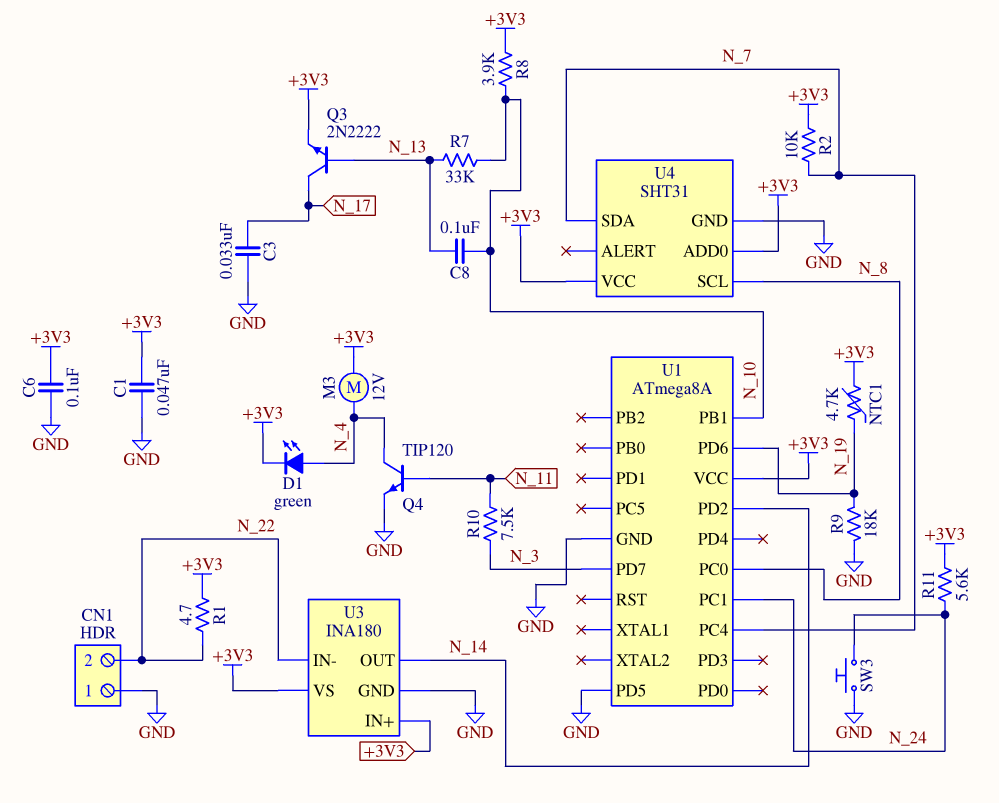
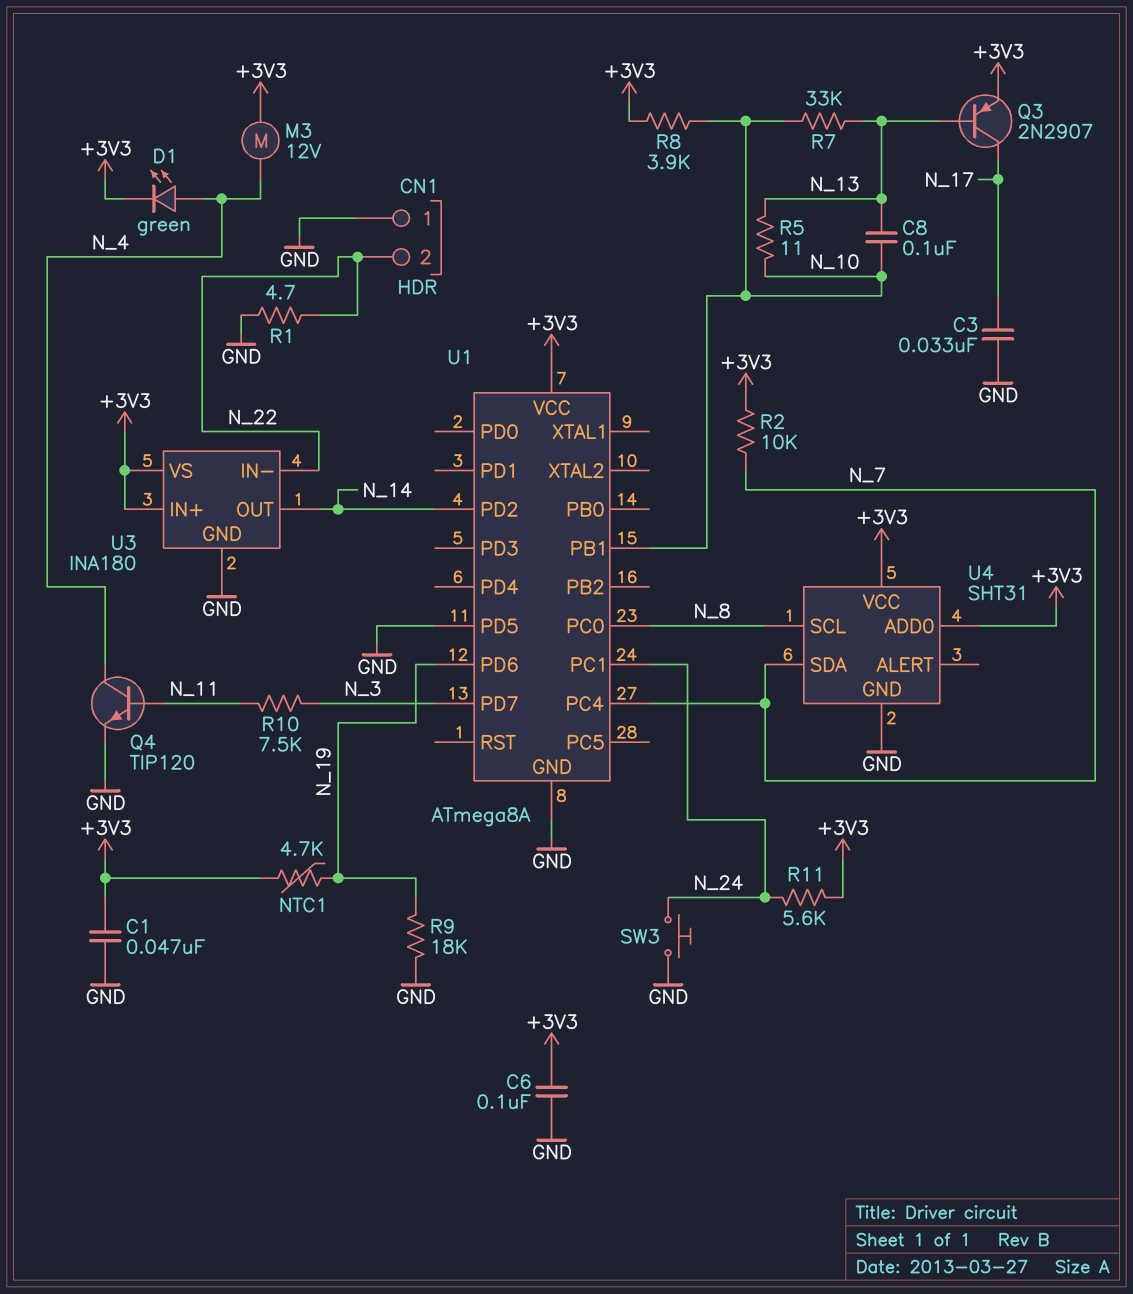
Q3: NPN 2N2222 (B N_13, C N_17, E +3V3) -> PNP 2N2907 (B N_13, C N_17, E +3V3)
R1: 4.7 (+3V3, N_22) -> 4.7 (GND, N_22)
R5: none -> 11 (N_10, N_13)

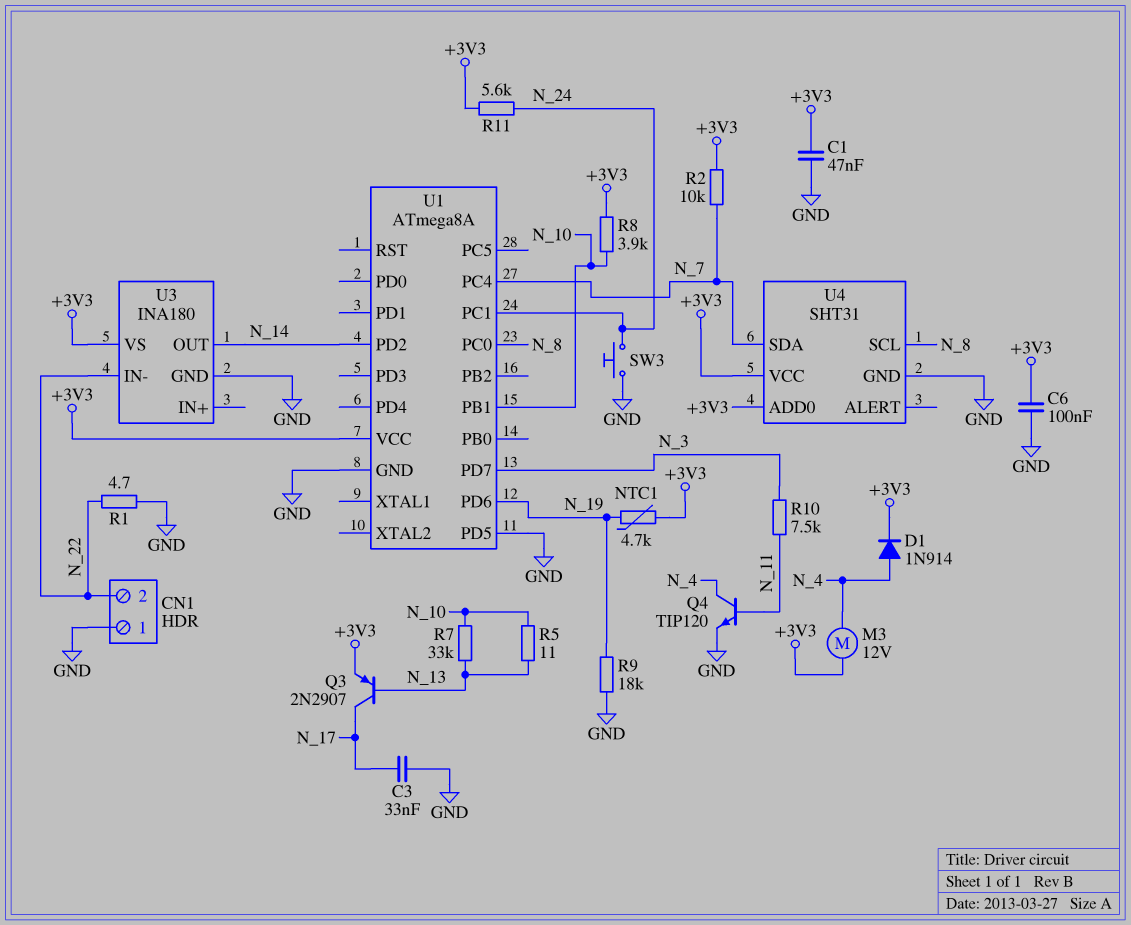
C8: 100nF (N_10, N_13) -> none
D1: LED green (A N_4, K +3V3) -> diode 1N914 (A N_4, K +3V3)
U3 pin IN+: +3V3 -> none

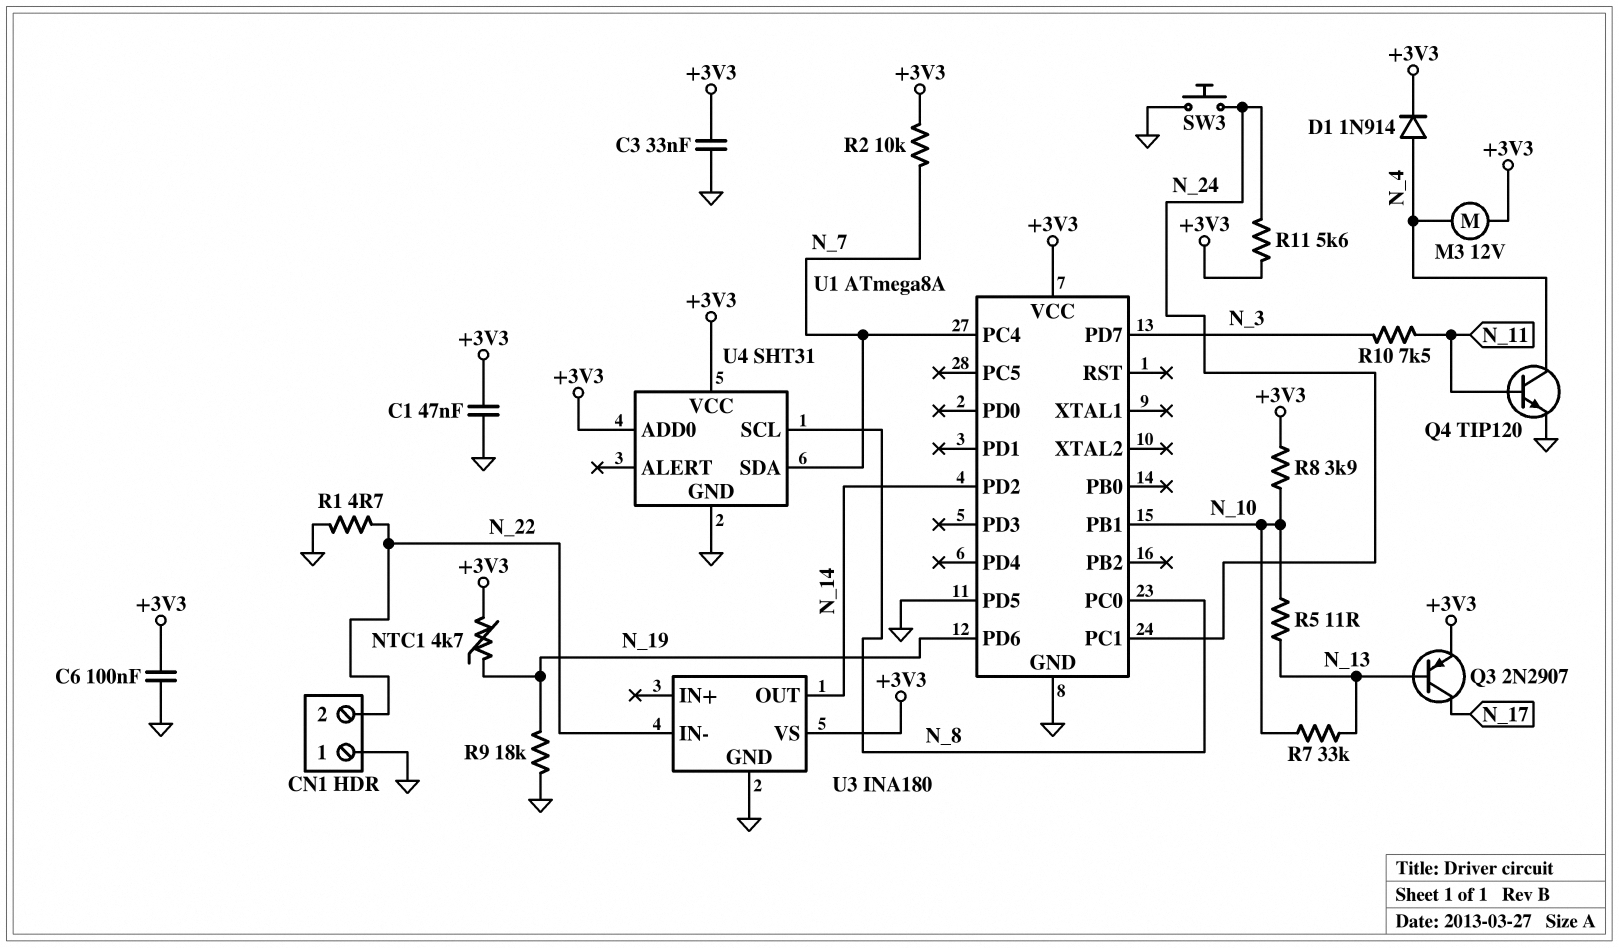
C3: 33nF (GND, N_17) -> 33nF (+3V3, GND)

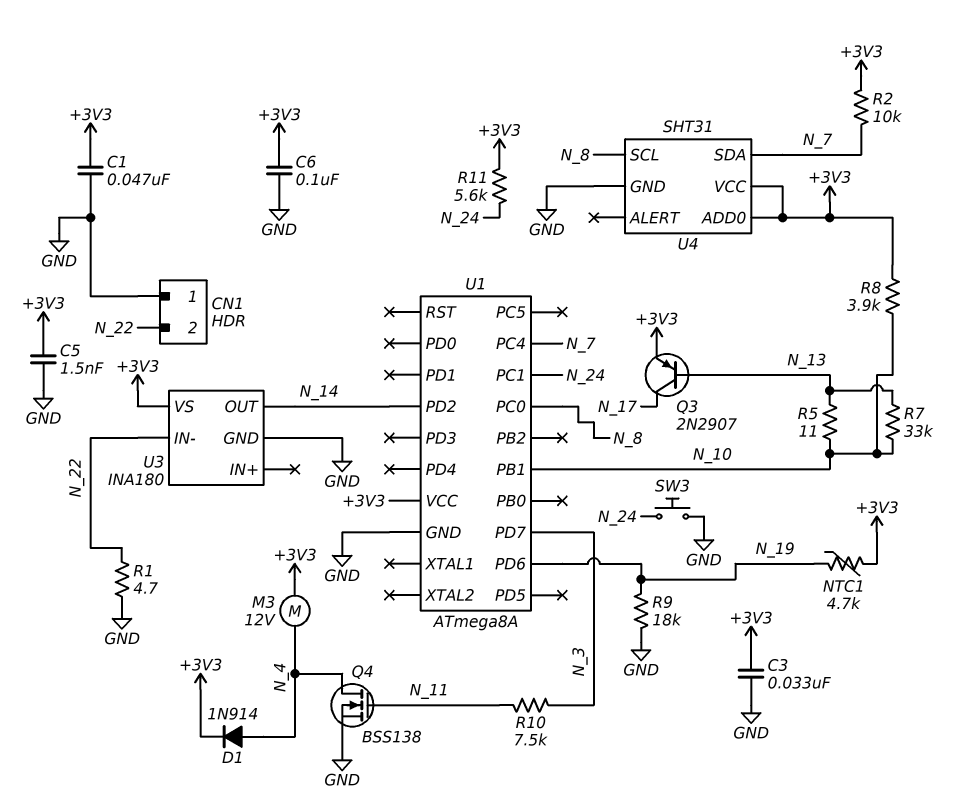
C5: none -> 1.5nF (+3V3, GND)
Q4: NPN TIP120 (B N_11, C N_4, E GND) -> NMOS BSS138 (G N_11, D N_4, S GND)
U1 pin PD5: GND -> none

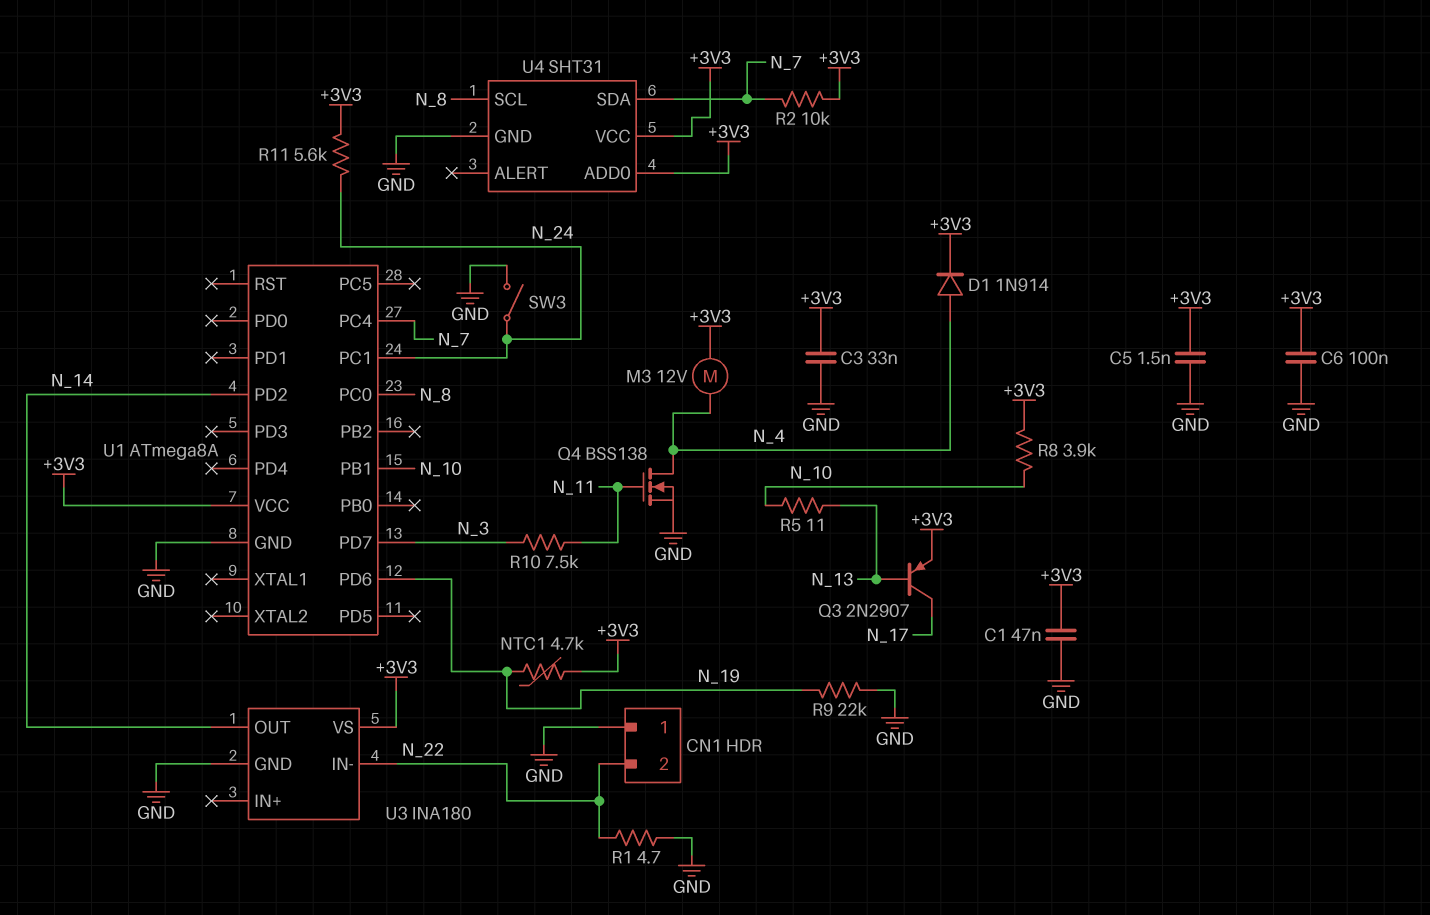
R7: 33k (N_10, N_13) -> none
R9: 18k (GND, N_19) -> 22k (GND, N_19)
SW3: button (GND, N_24) -> switch (GND, N_24)

